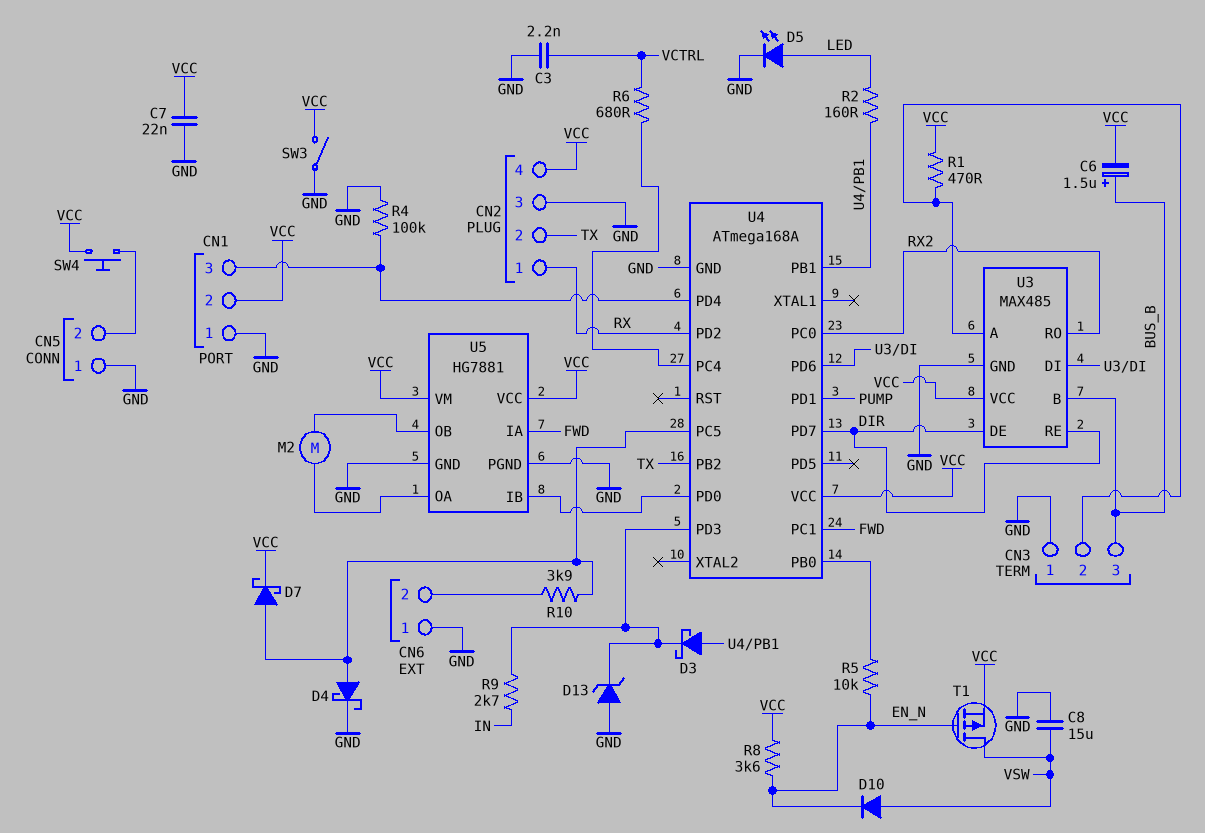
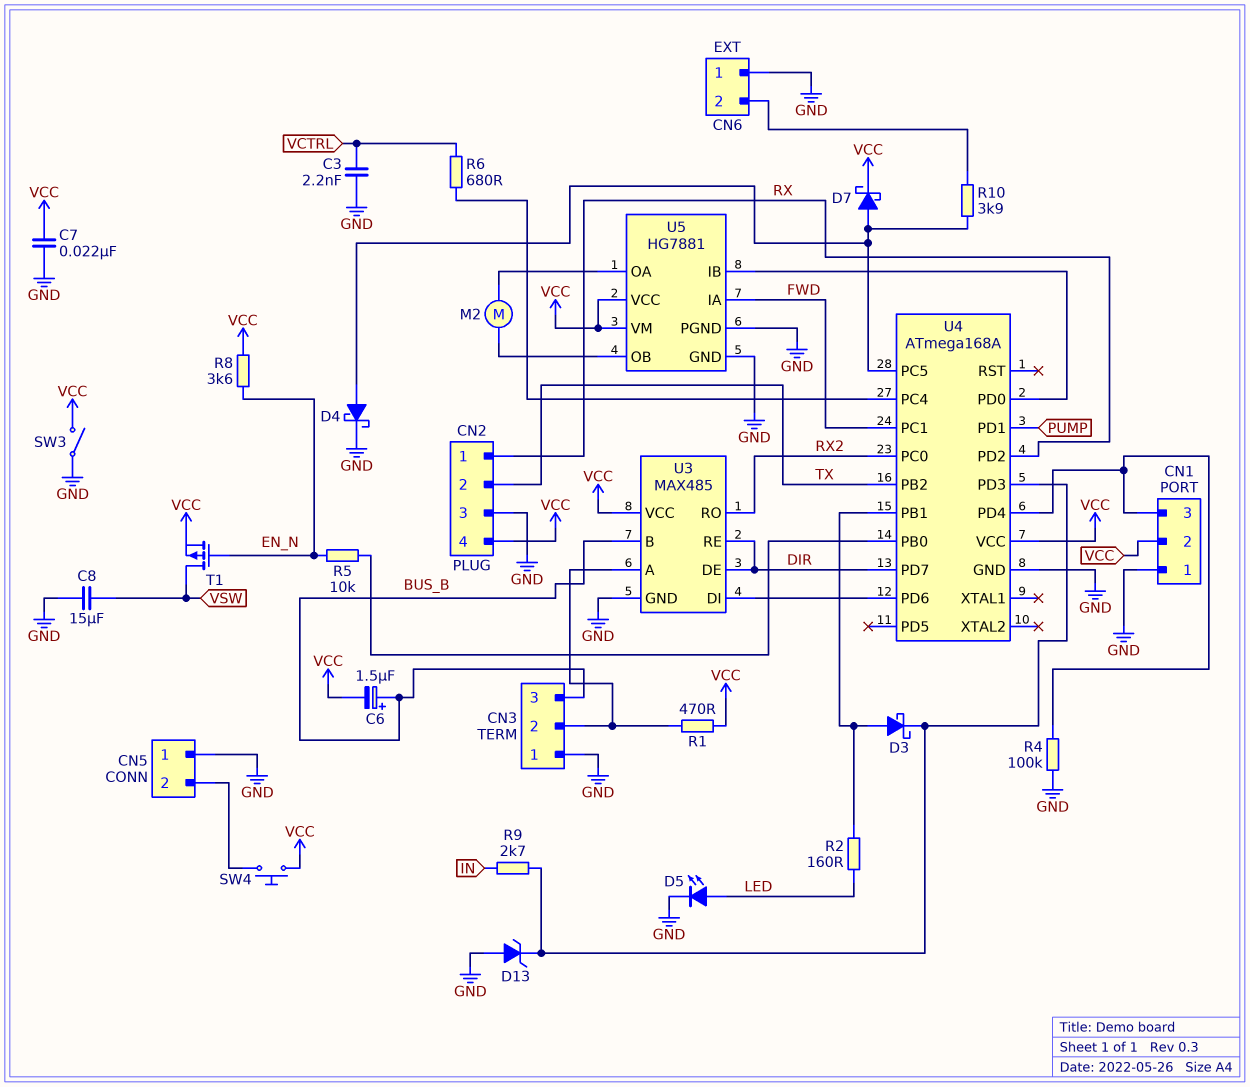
D10: diode (A VSW, K EN_N) -> none

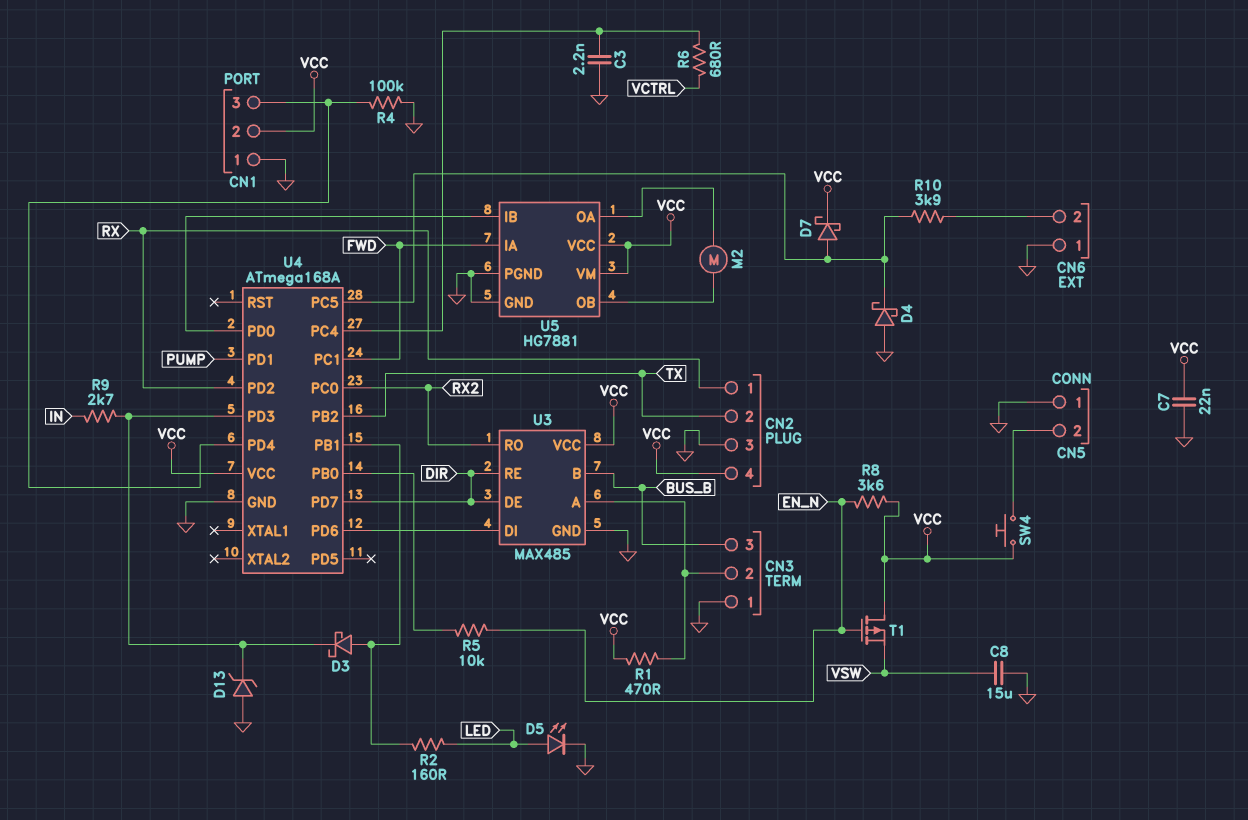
C3: 2.2nF (GND, VCTRL) -> 2.2nF (GND, U4/PC4)
C6: 1.5uF (plus BUS_B, minus VCC) -> none
D4: schottky (A U4/PC5, K GND) -> schottky (A GND, K U4/PC5)
SW3: switch (GND, VCC) -> none
T1: PMOS (G EN_N, D VSW, S VCC) -> PMOS (G EN_N, D VCC, S VSW)

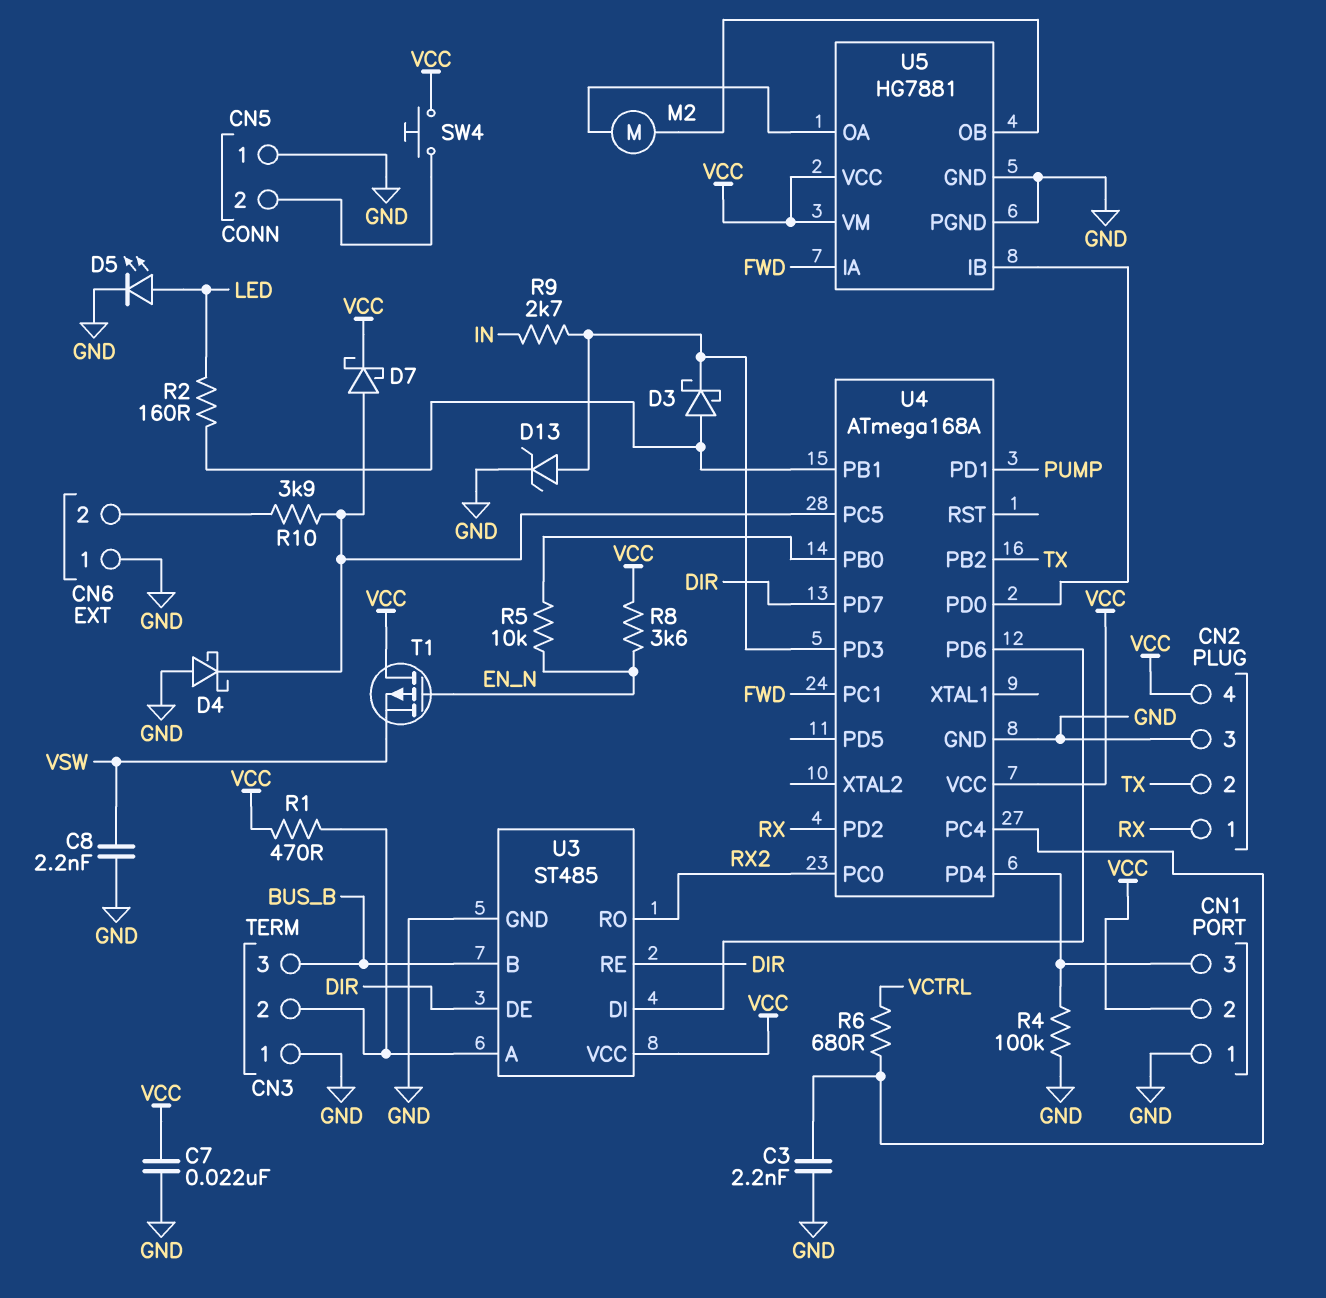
C8: 15uF (GND, VSW) -> 2.2nF (GND, VSW)
D13: zener (A GND, K U4/PD3) -> zener (A U4/PD3, K GND)
U3: MAX485 -> ST485

